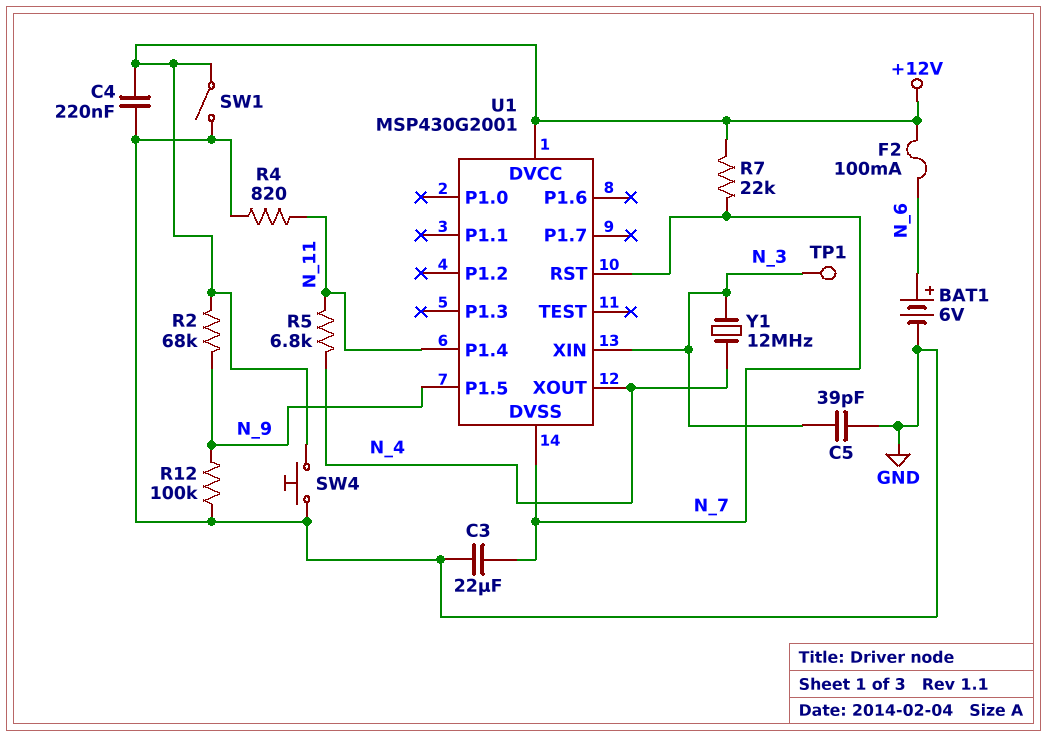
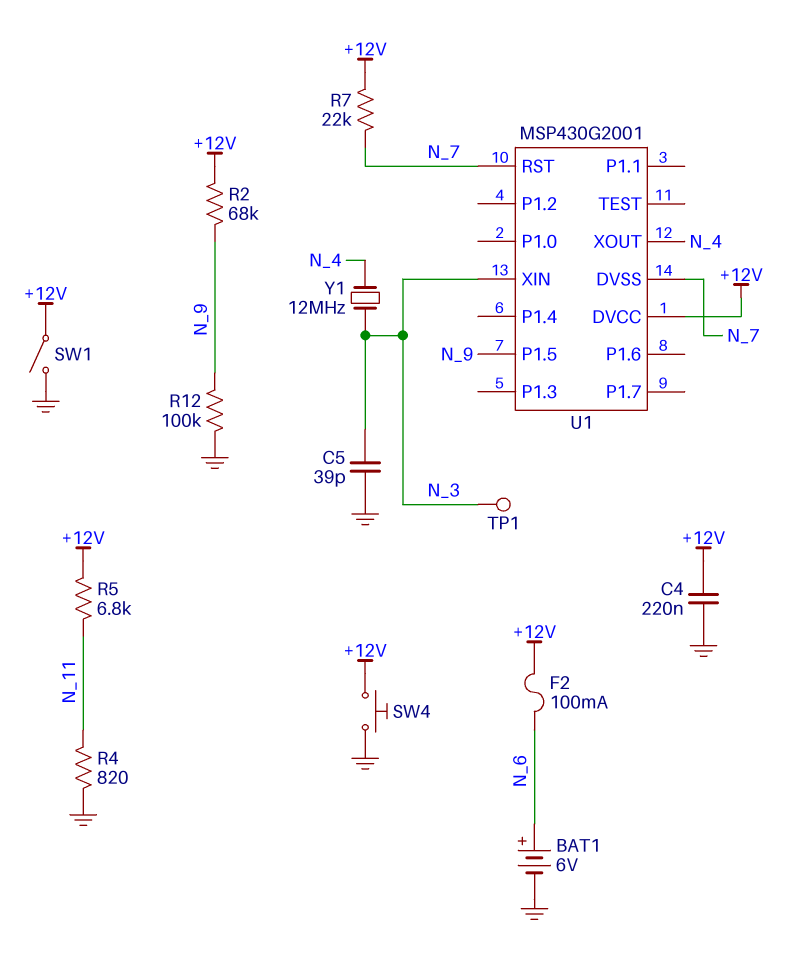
C3: 22uF (GND, N_7) -> none
R5: 6.8k (N_4, N_11) -> 6.8k (+12V, N_11)
U1 pin P1.4: N_11 -> none

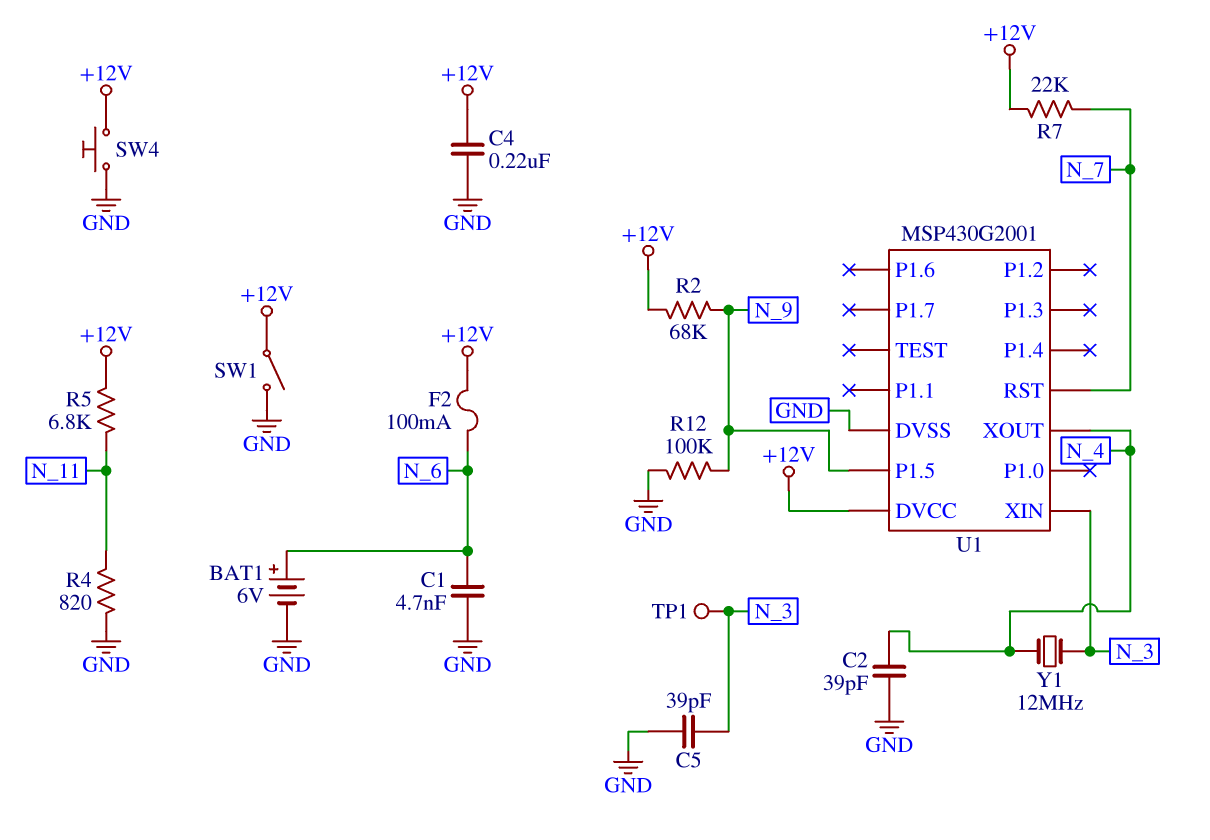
C1: none -> 4.7nF (GND, N_6)
C2: none -> 39pF (GND, N_4)
U1 pin DVSS: N_7 -> GND

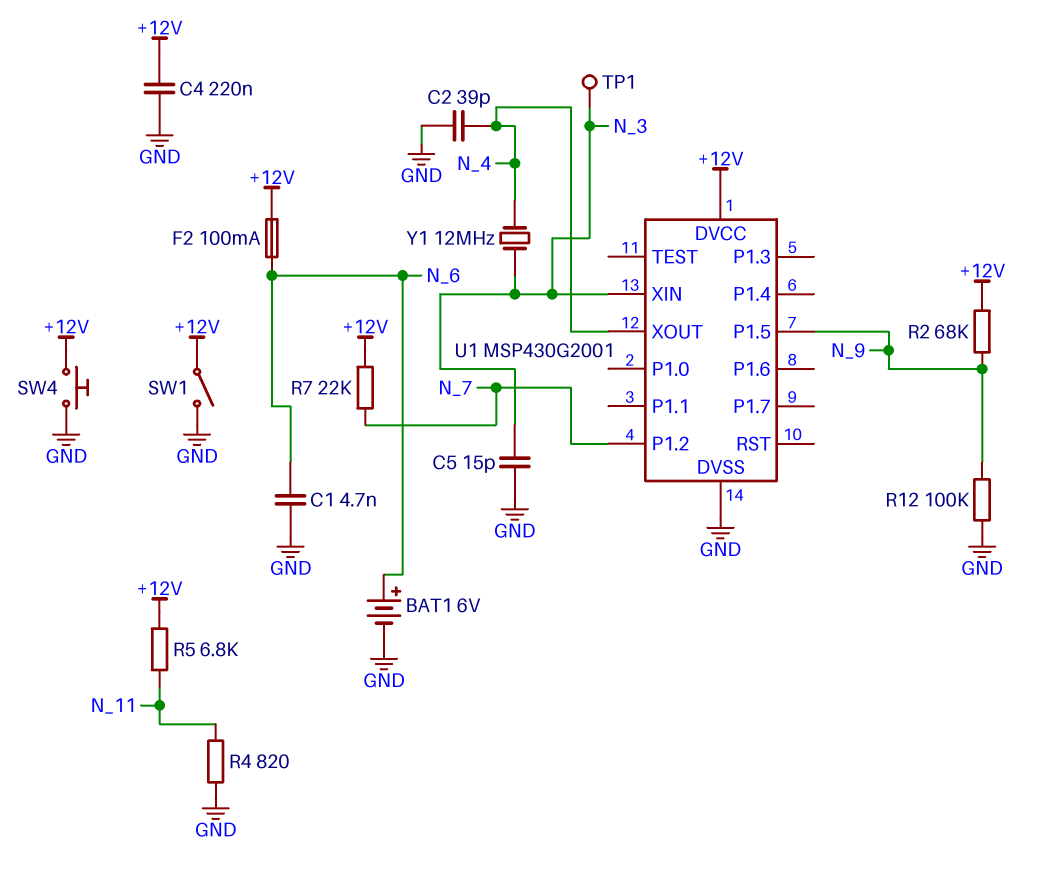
C5: 39pF (GND, N_3) -> 15pF (GND, N_3)
U1 pin P1.2: none -> N_7
U1 pin RST: N_7 -> none

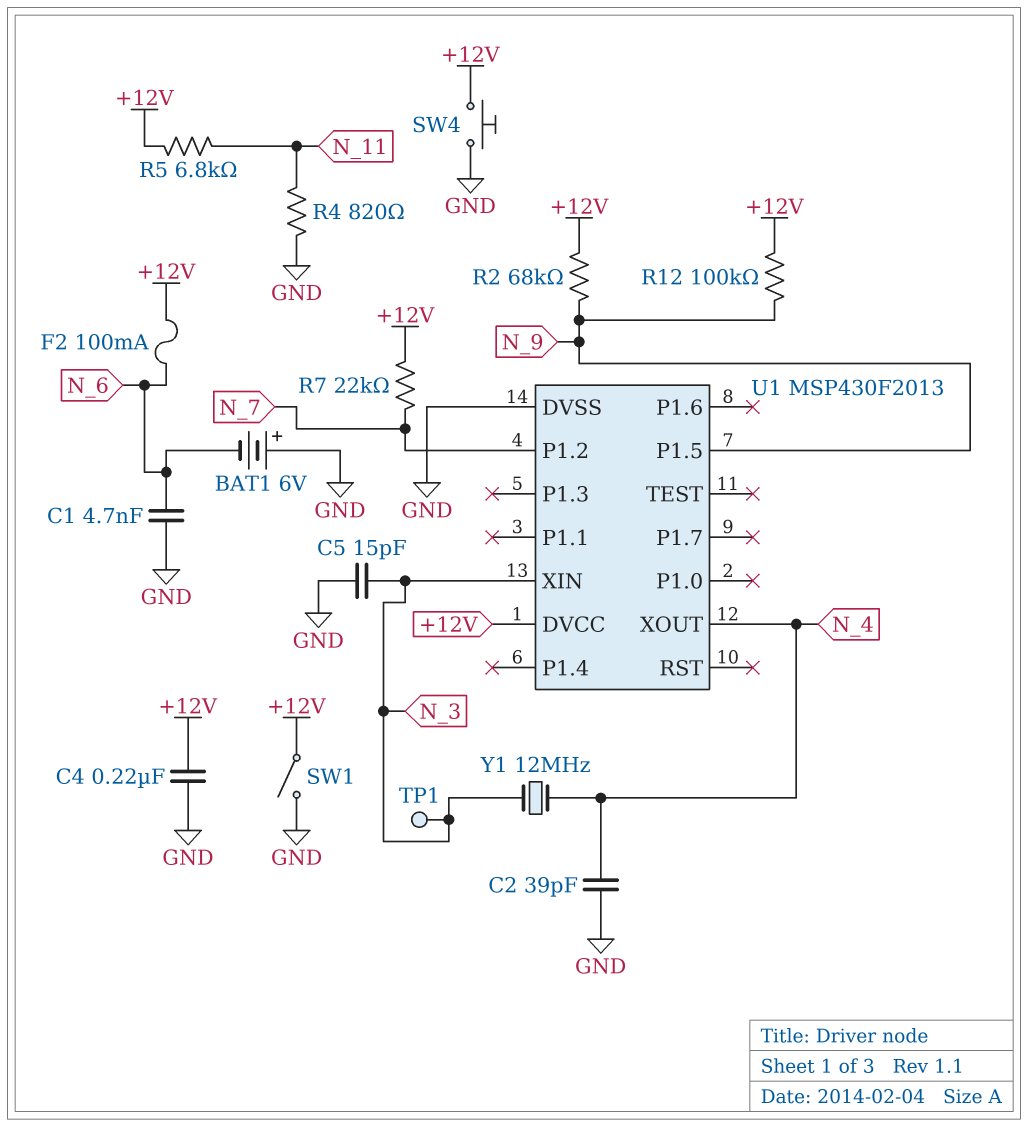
BAT1: 6V (plus N_6, minus GND) -> 6V (plus GND, minus N_6)
R12: 100k (GND, N_9) -> 100k (+12V, N_9)
U1: MSP430G2001 -> MSP430F2013

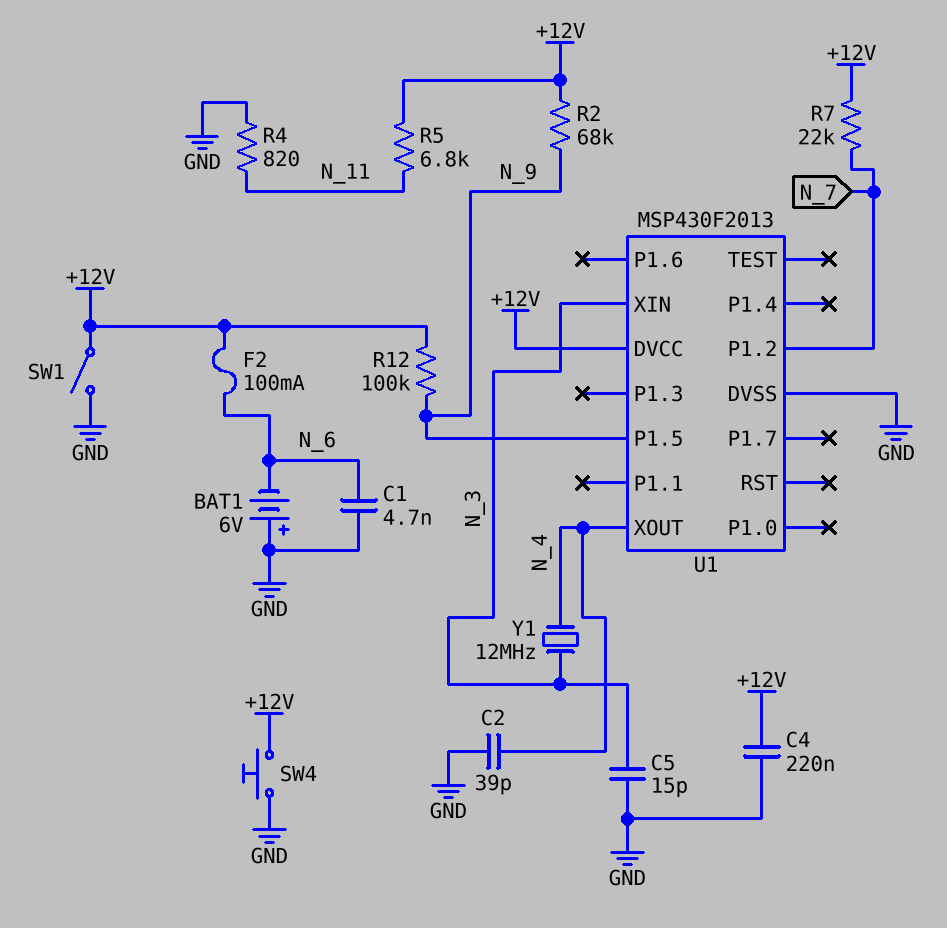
TP1: test point (N_3) -> none

